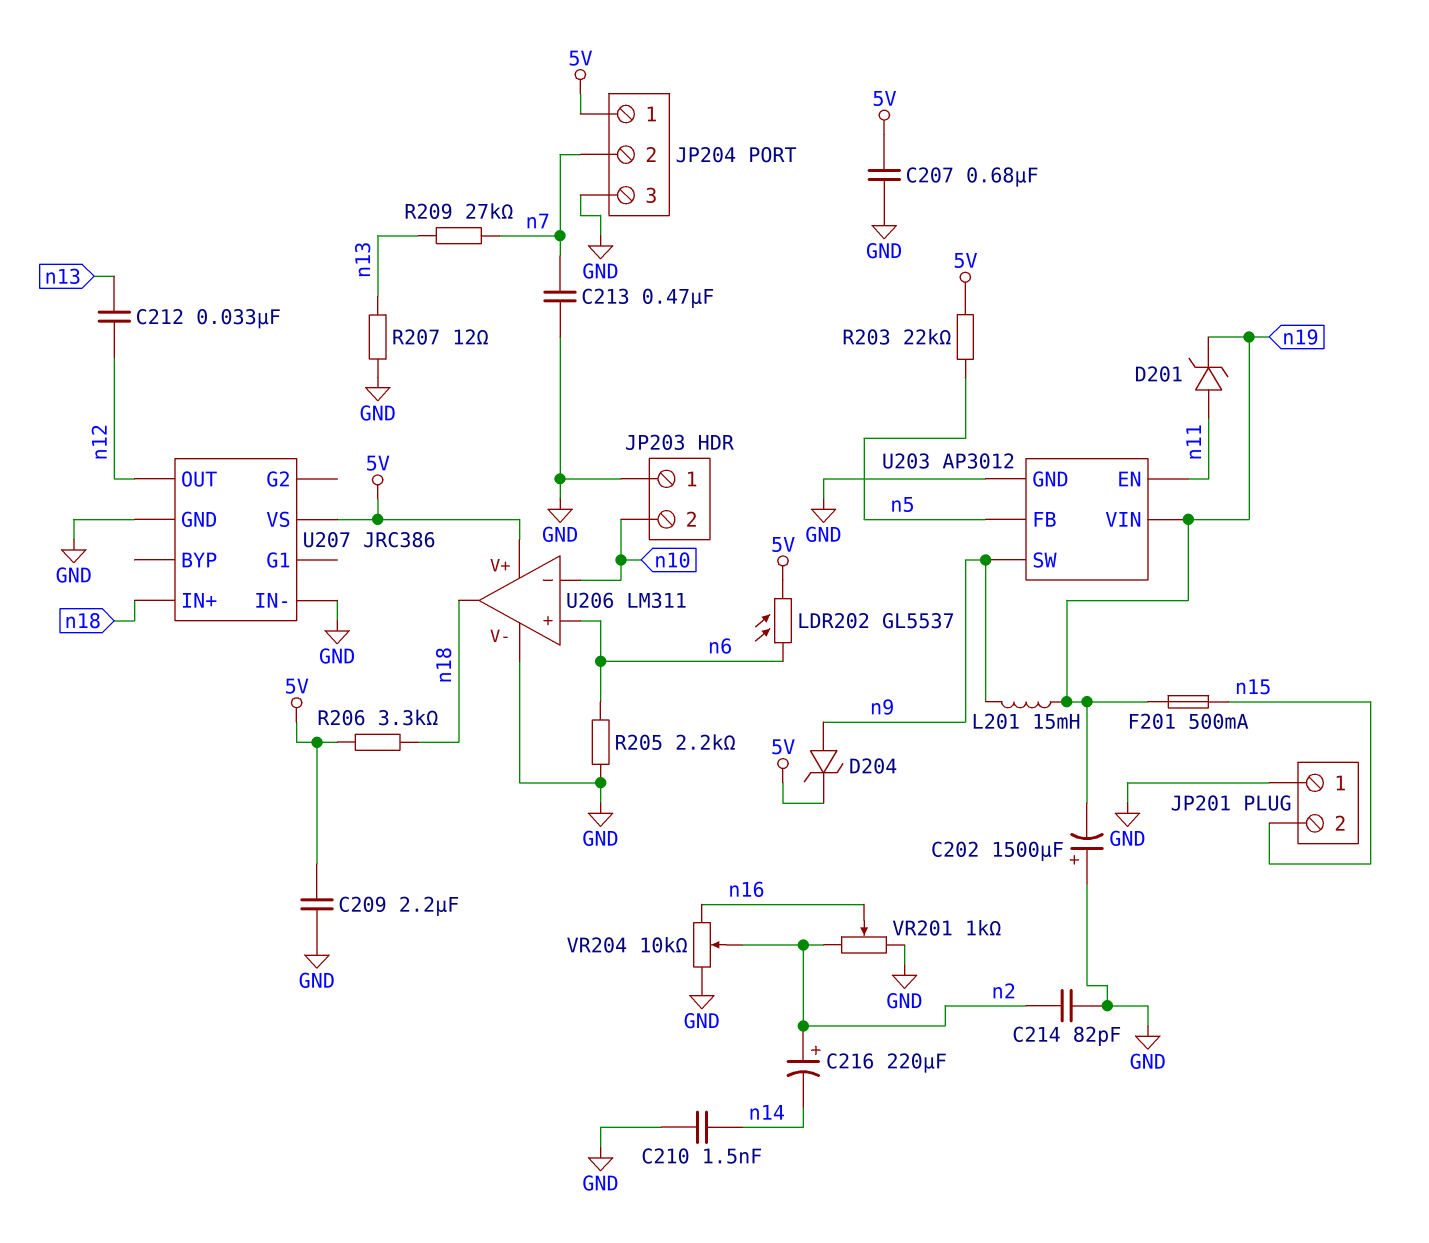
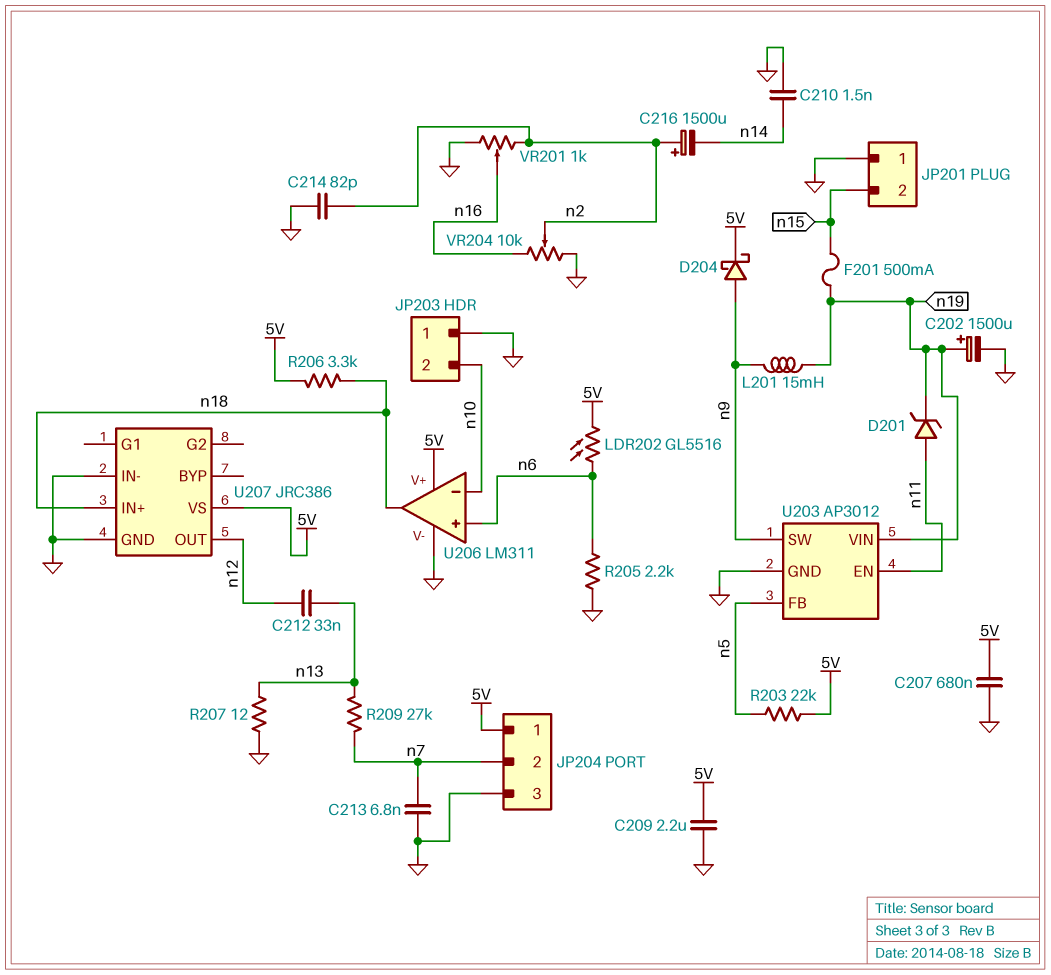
C202: 1500uF (plus GND, minus n19) -> 1500uF (plus n19, minus GND)
C213: 470nF (GND, n7) -> 6.8nF (GND, n7)
C216: 220uF (plus n2, minus n14) -> 1500uF (plus n2, minus n14)
D204: zener (A n9, K 5V) -> schottky (A n9, K 5V)
LDR202: GL5537 (5V, n6) -> GL5516 (5V, n6)

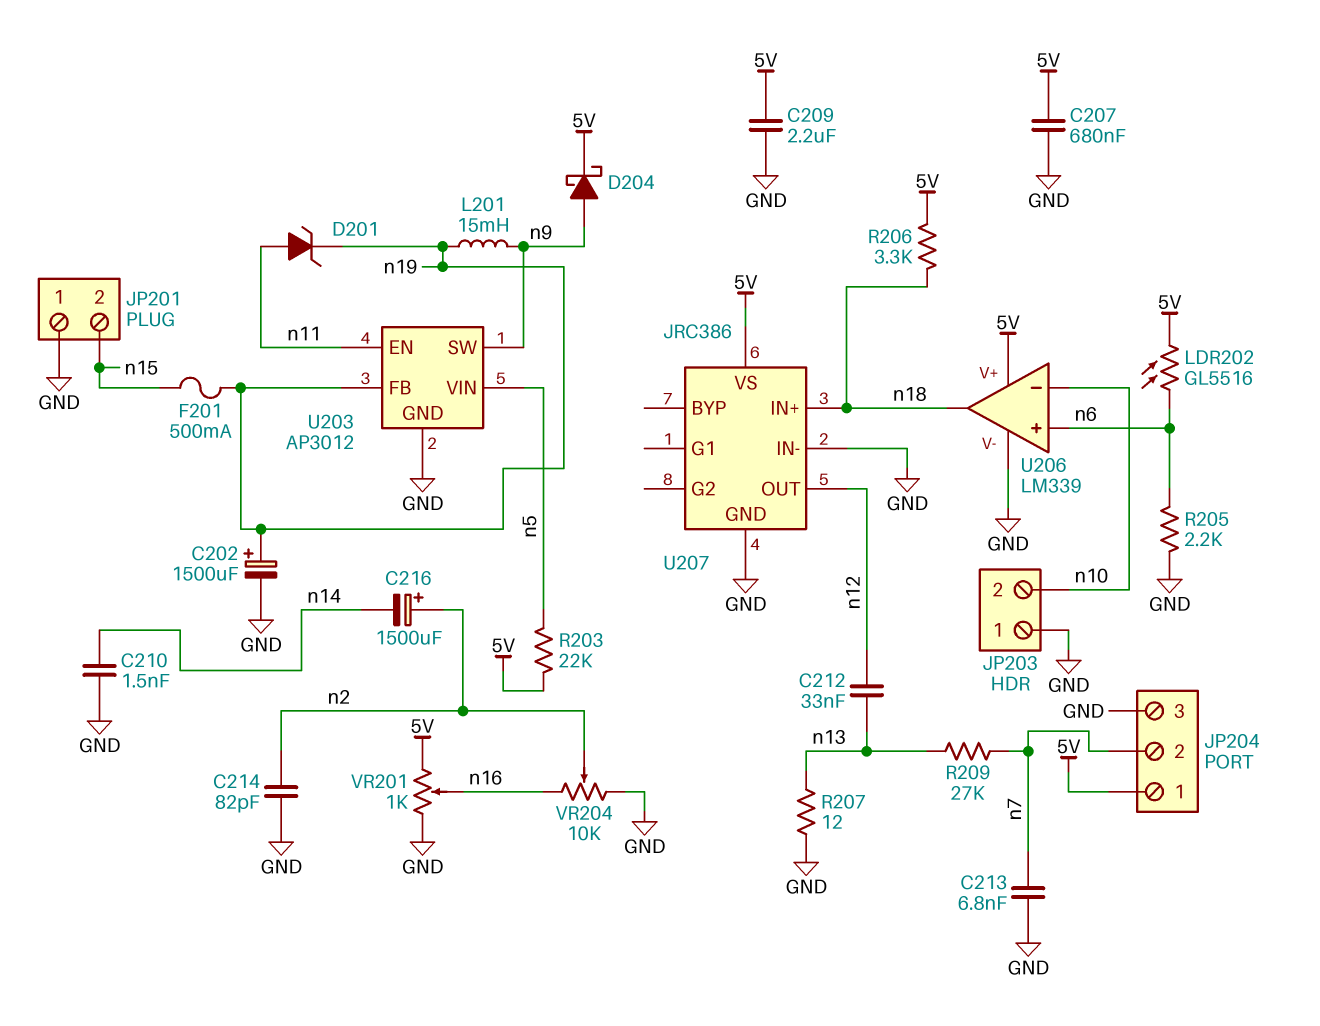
U203 pin FB: n5 -> n19
U203 pin VIN: n19 -> n5
U206: LM311 -> LM339
VR201: 1k (GND, n2, wiper n16) -> 1k (5V, GND, wiper n16)

